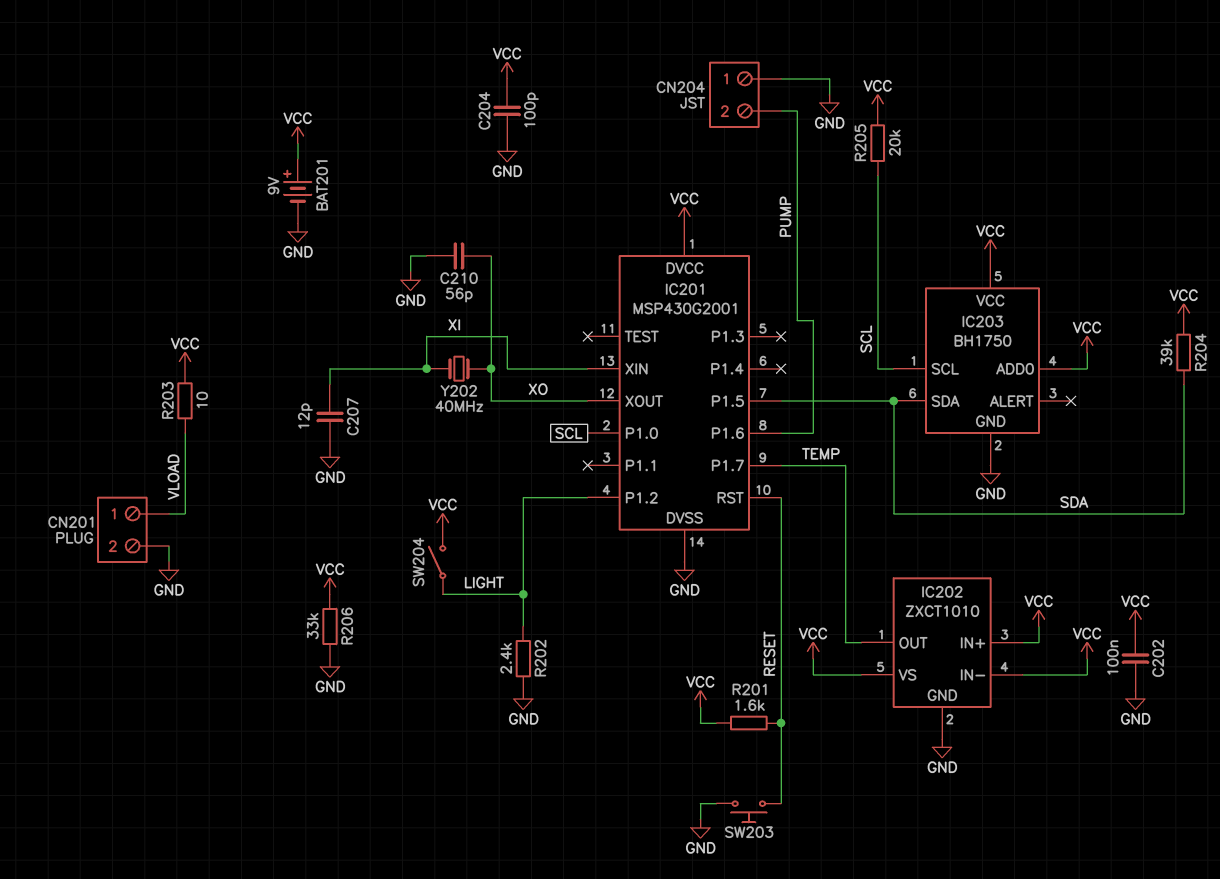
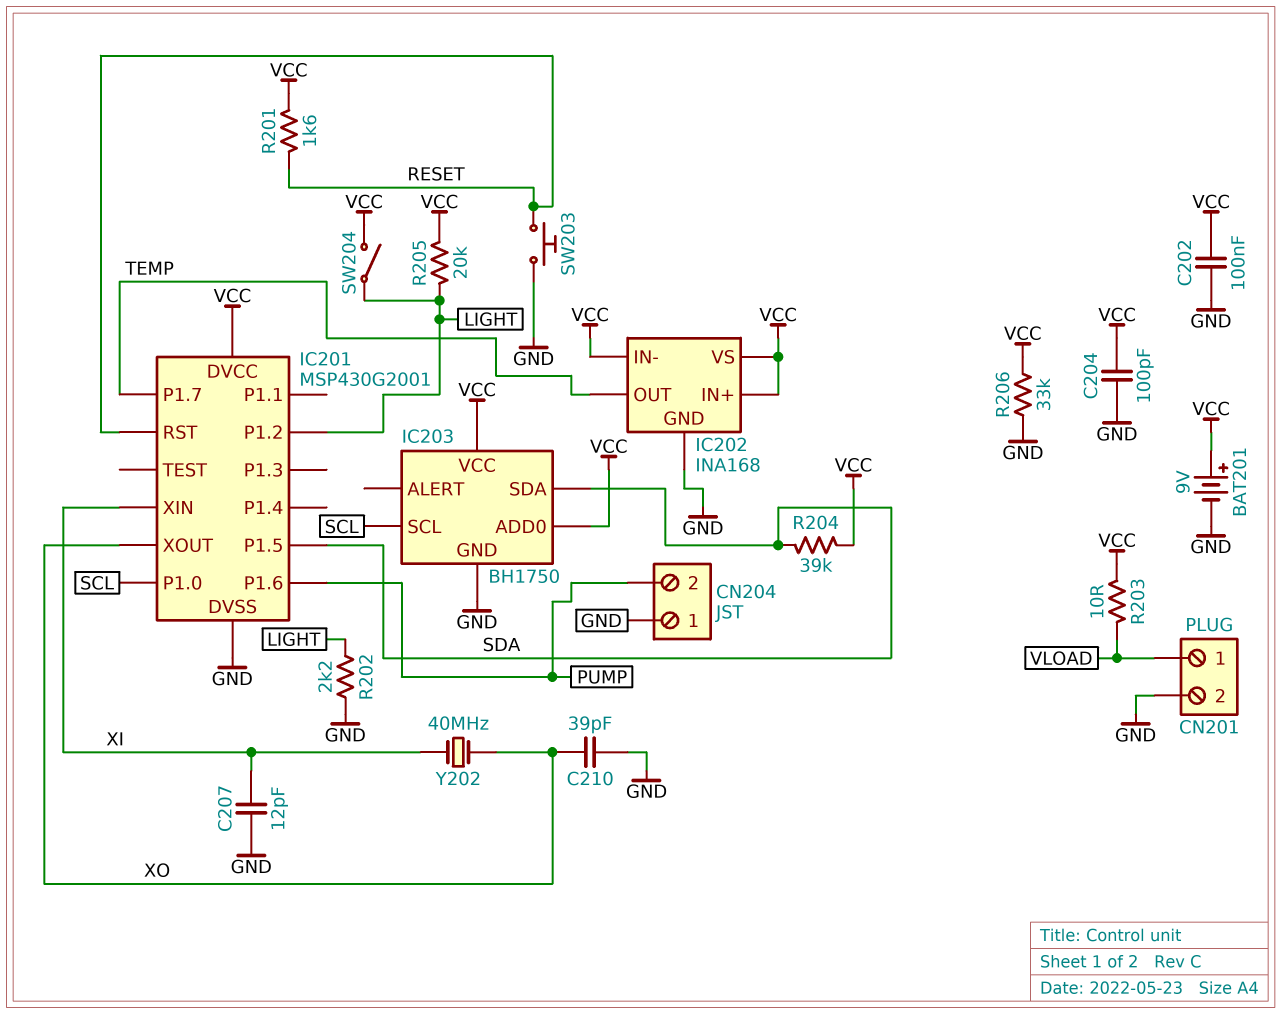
C210: 56pF (GND, XO) -> 39pF (GND, XO)
IC202: ZXCT1010 -> INA168
R202: 2.4k (GND, LIGHT) -> 2.2k (GND, LIGHT)
R205: 20k (SCL, VCC) -> 20k (LIGHT, VCC)

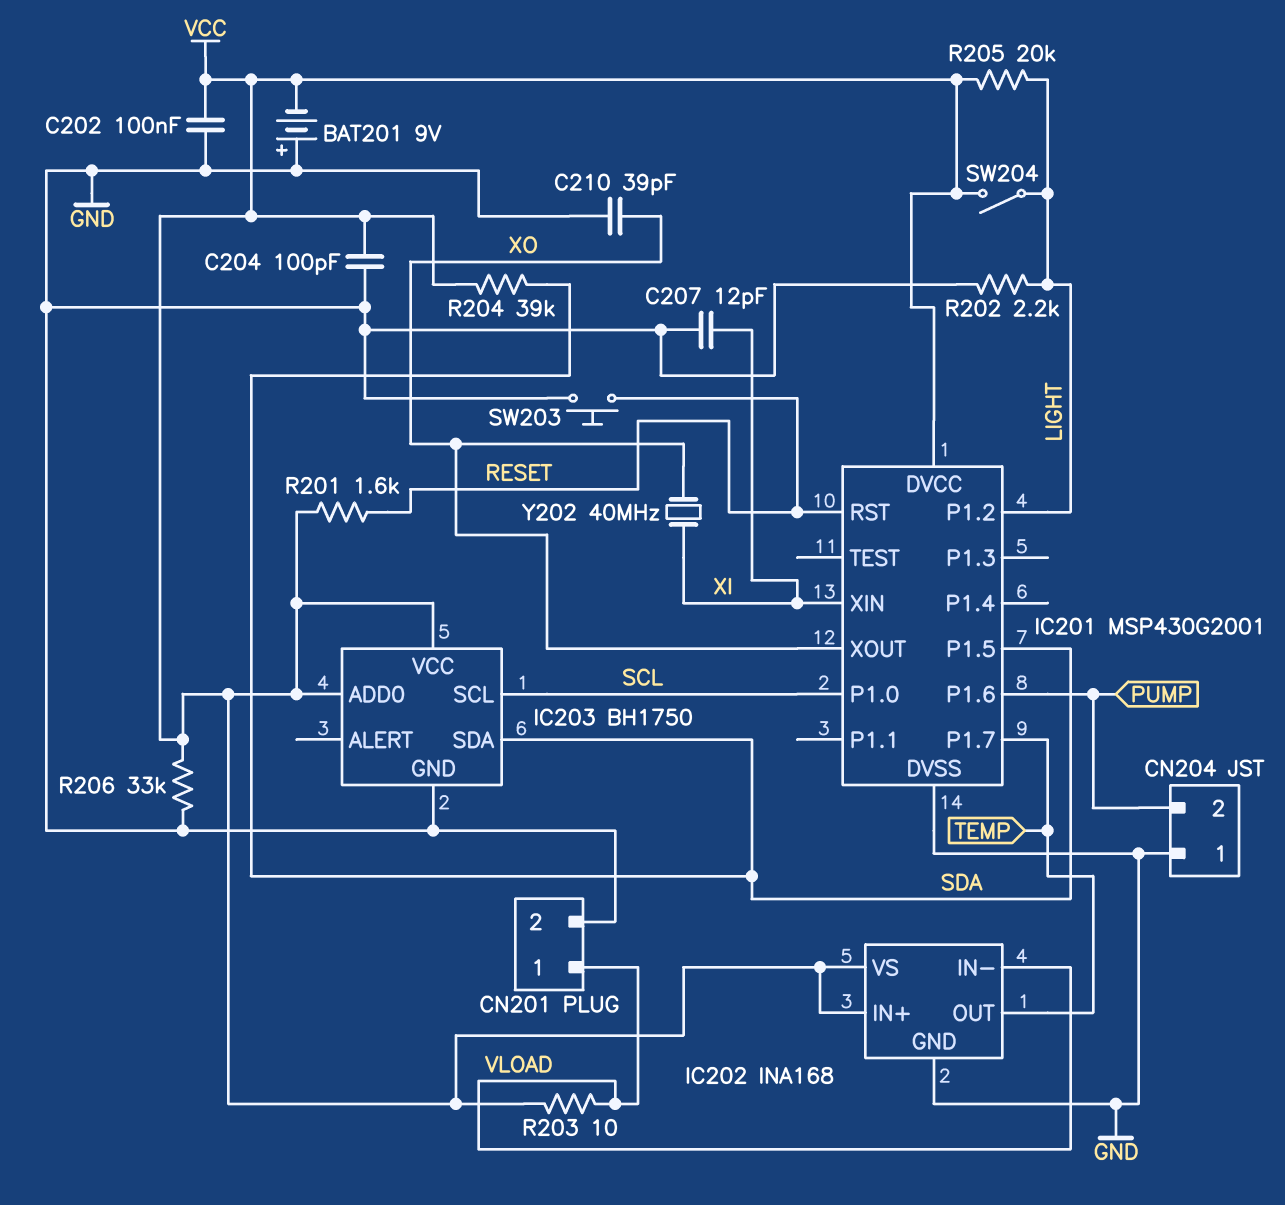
BAT201: 9V (plus VCC, minus GND) -> 9V (plus GND, minus VCC)
IC202 pin IN-: VCC -> VLOAD

